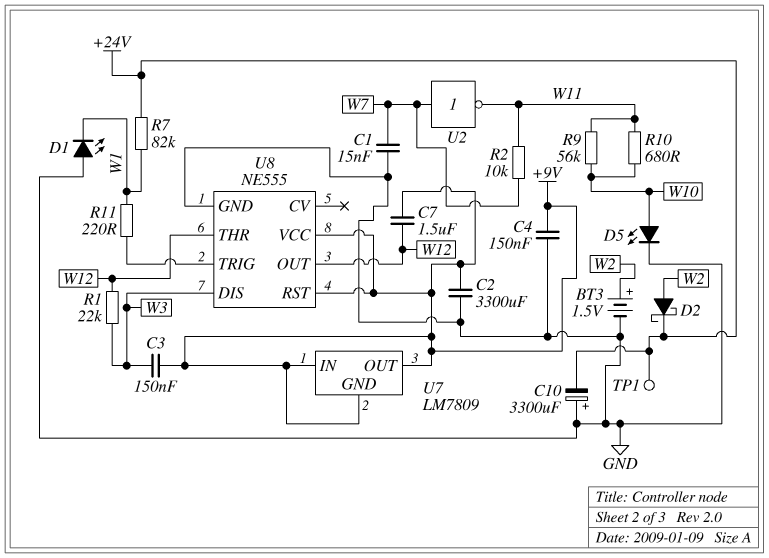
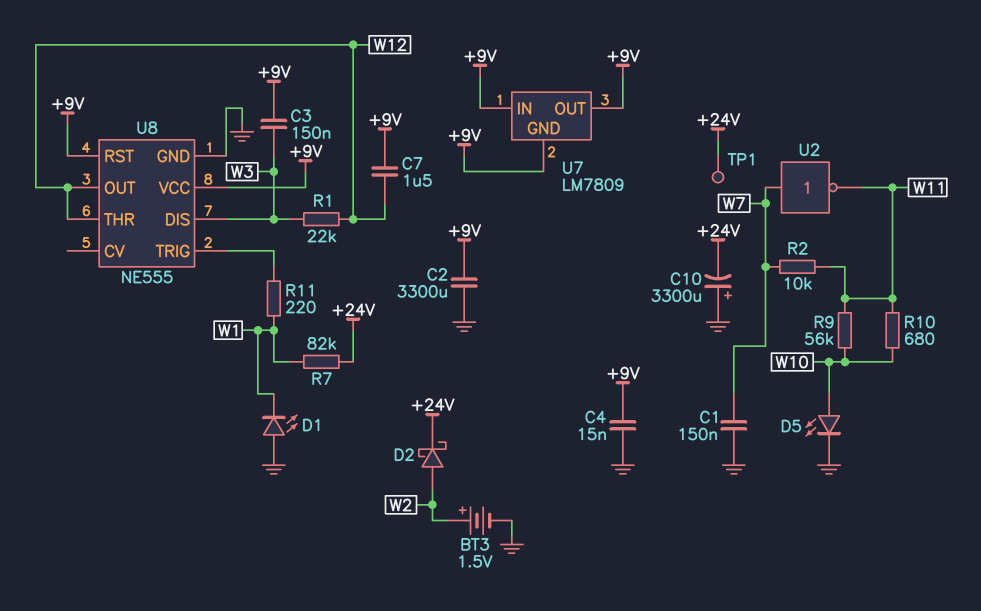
C1: 15nF (GND, W7) -> 150nF (GND, W7)
C4: 150nF (+9V, GND) -> 15nF (+9V, GND)

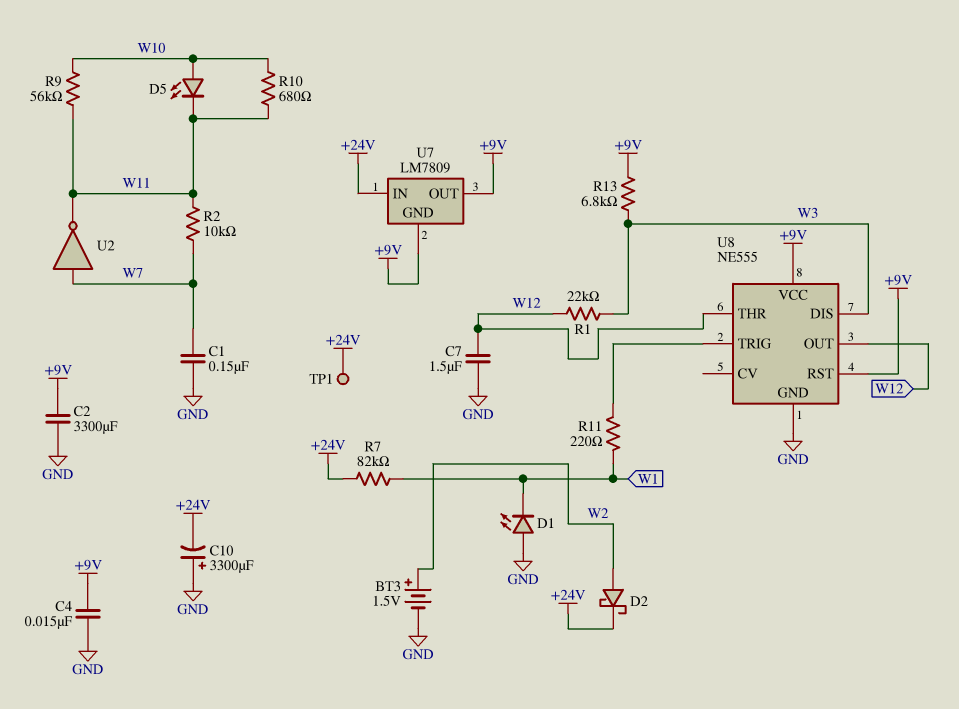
C3: 150nF (+9V, W3) -> none
C7: 1.5uF (+9V, W12) -> 1.5uF (GND, W12)
D5: LED (A W10, K GND) -> LED (A W10, K W11)
R13: none -> 6.8k (+9V, W3)
U7 pin IN: +9V -> +24V

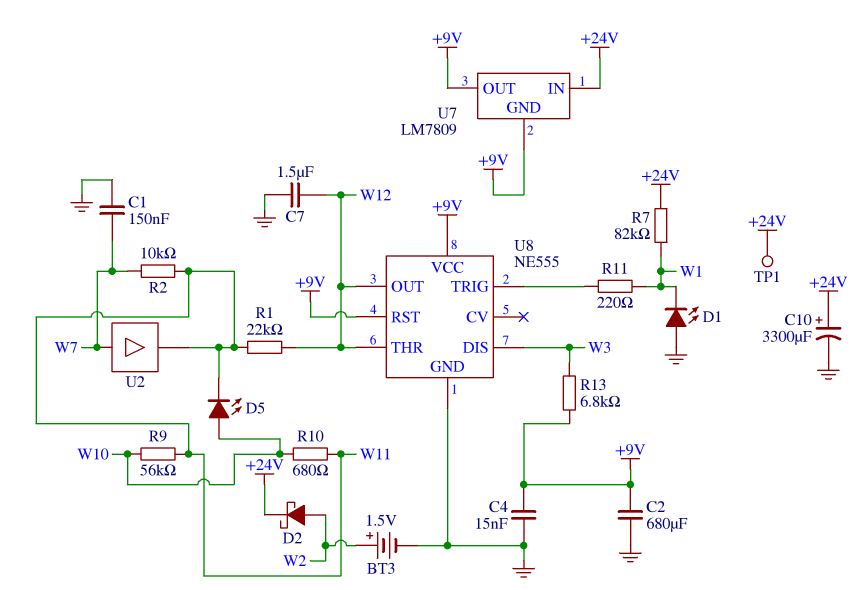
C2: 3300uF (+9V, GND) -> 680uF (+9V, GND)
C10: 3300uF (plus GND, minus +24V) -> 3300uF (plus +24V, minus GND)
R1: 22k (W3, W12) -> 22k (W11, W12)
U2: NOT (in W7, out W11) -> buffer (in W7, out W11)

